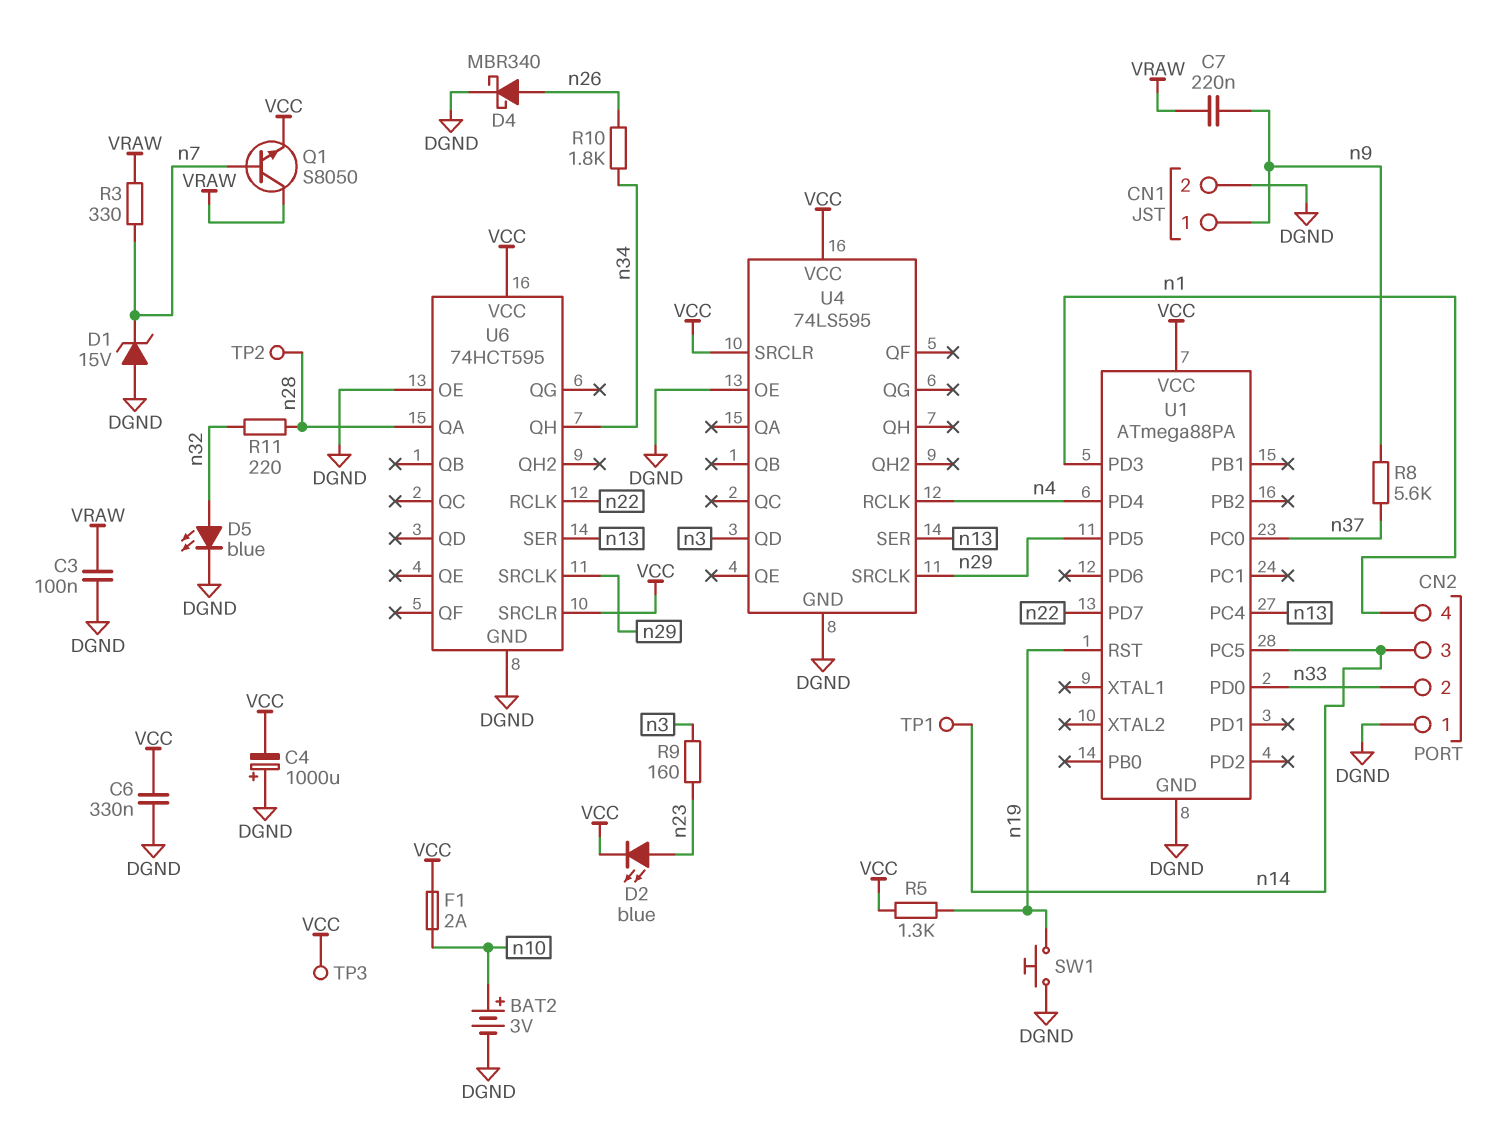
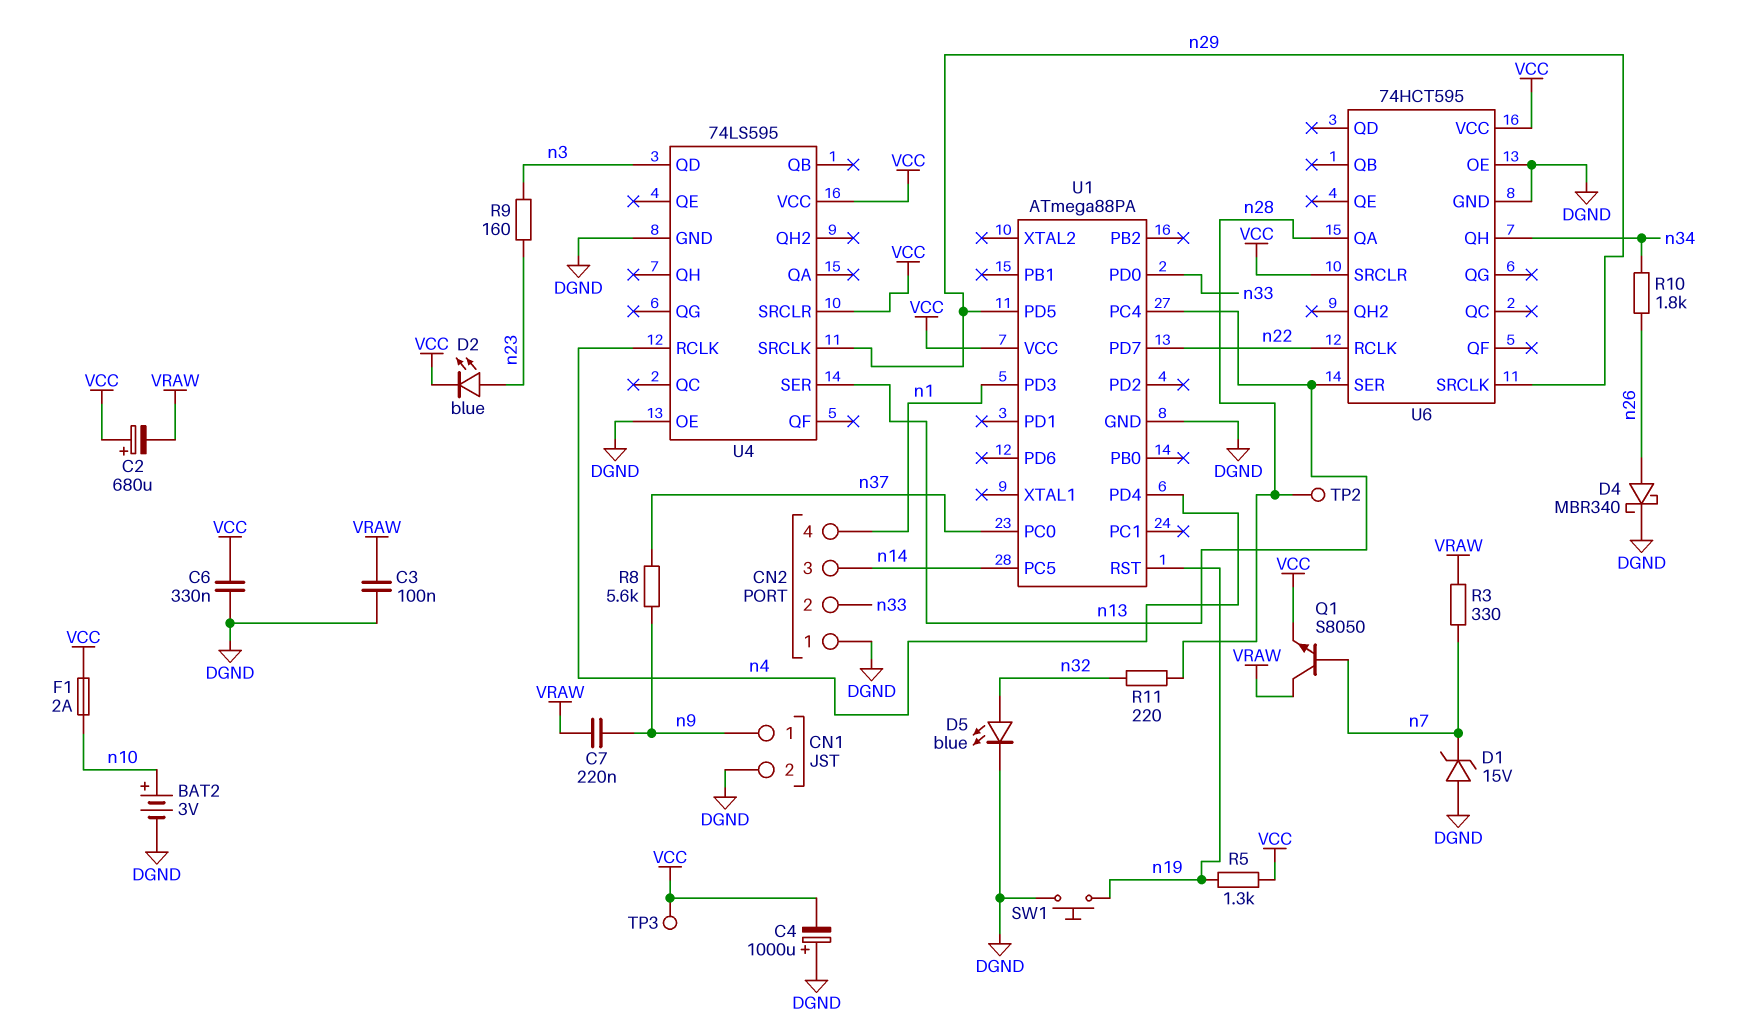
C2: none -> 680uF (plus VCC, minus VRAW)
TP1: test point (n14) -> none

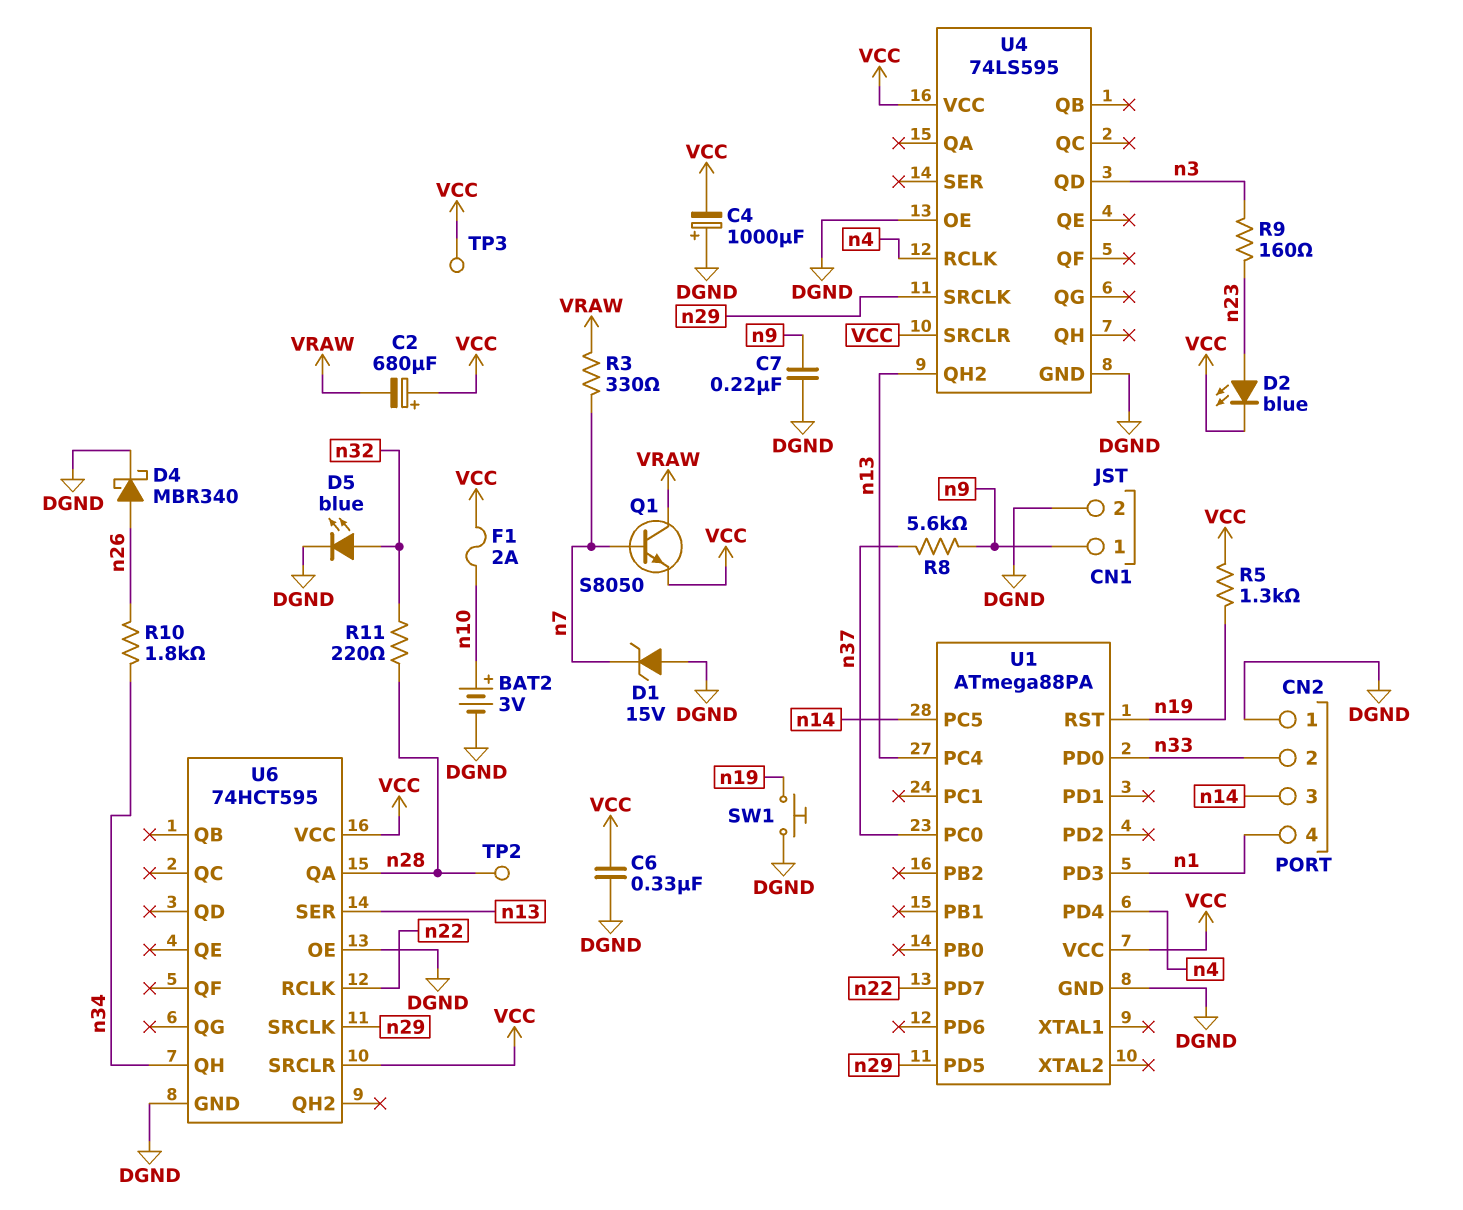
C3: 100nF (DGND, VRAW) -> none
C7: 220nF (VRAW, n9) -> 220nF (DGND, n9)
U4 pin QH2: none -> n13
U4 pin SER: n13 -> none

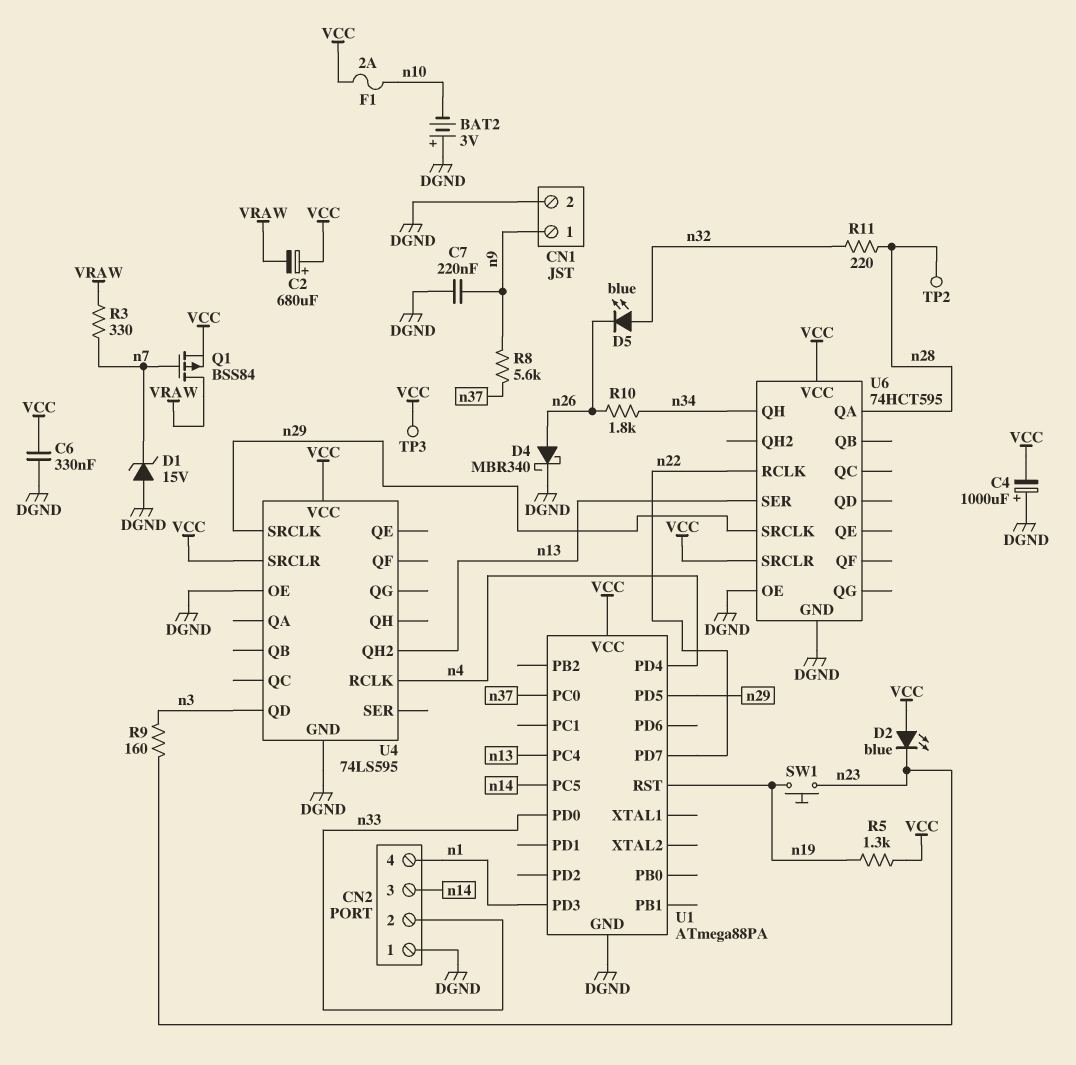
BAT2: 3V (plus n10, minus DGND) -> 3V (plus DGND, minus n10)
D2: LED blue (A n23, K VCC) -> LED blue (A VCC, K n23)
D5: LED blue (A n32, K DGND) -> LED blue (A n32, K n26)
Q1: NPN S8050 (B n7, C VRAW, E VCC) -> PMOS BSS84 (G n7, D VRAW, S VCC)
SW1: button (DGND, n19) -> button (n19, n23)

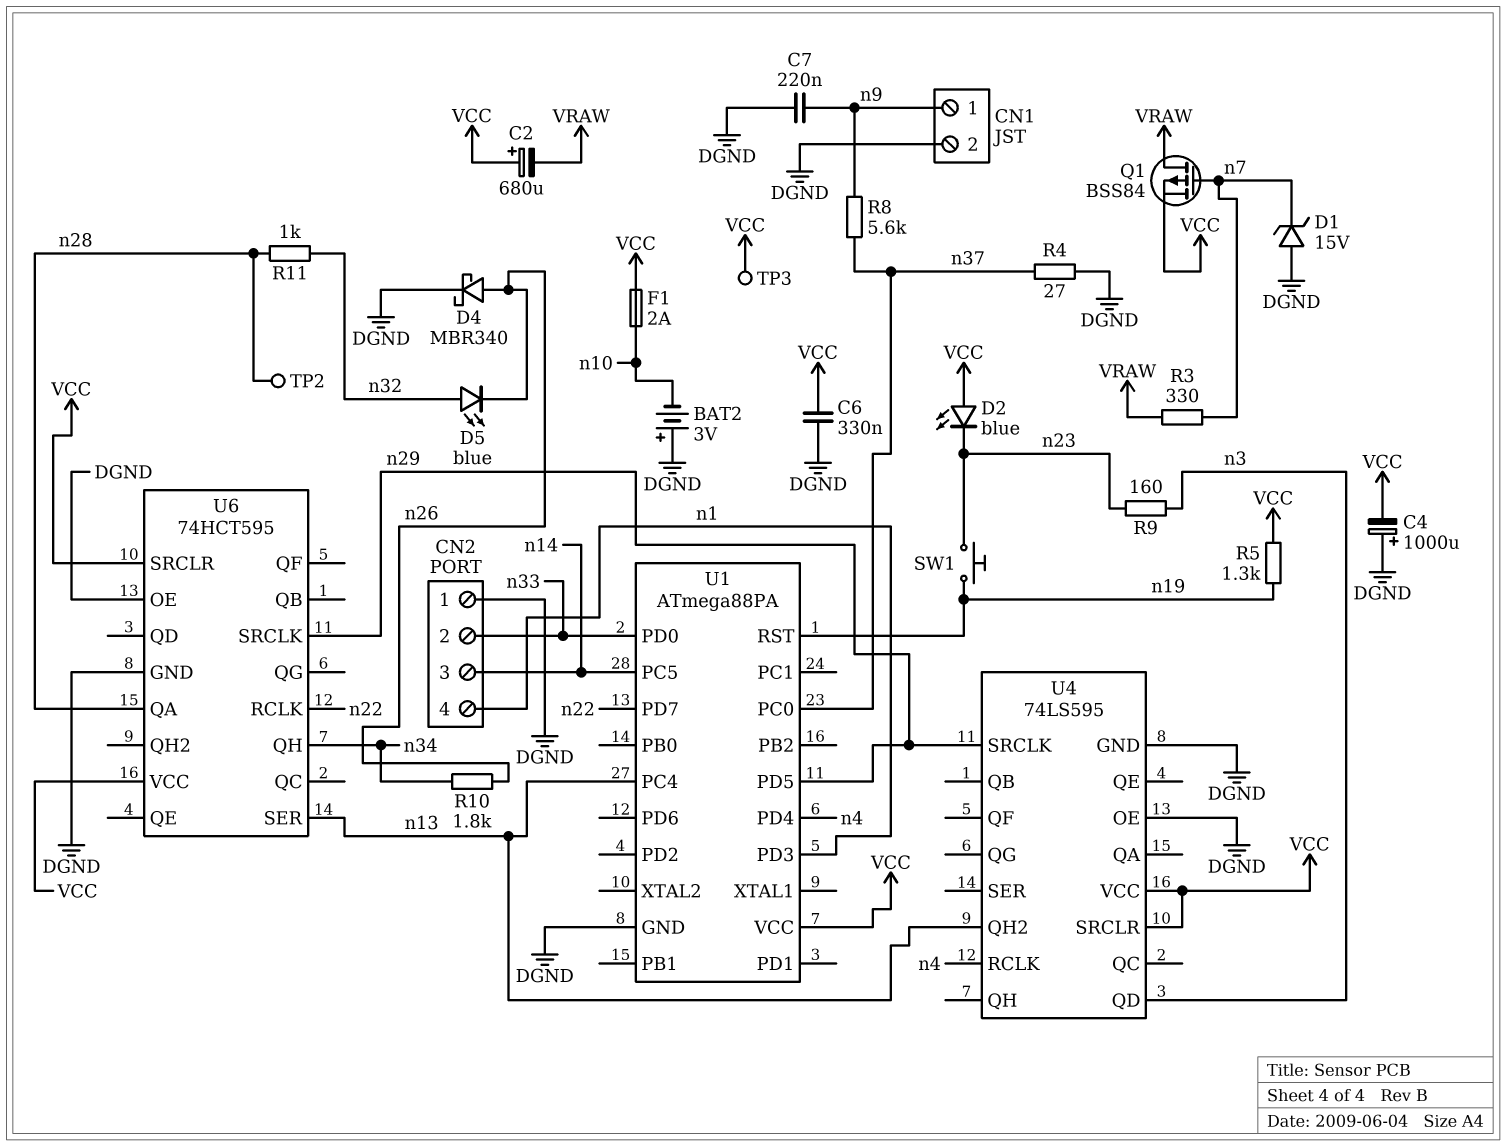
R4: none -> 27 (DGND, n37)
R11: 220 (n28, n32) -> 1k (n28, n32)

